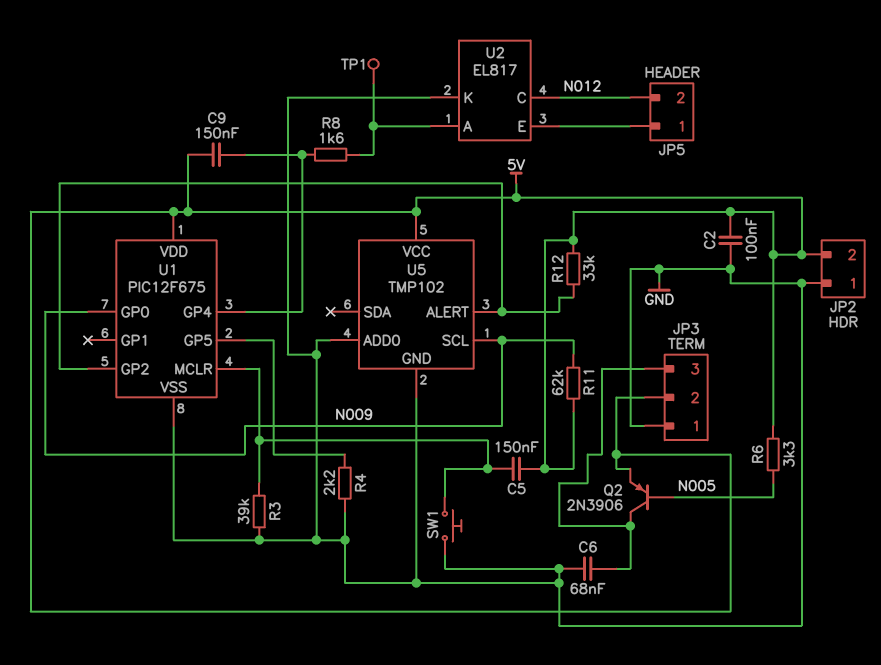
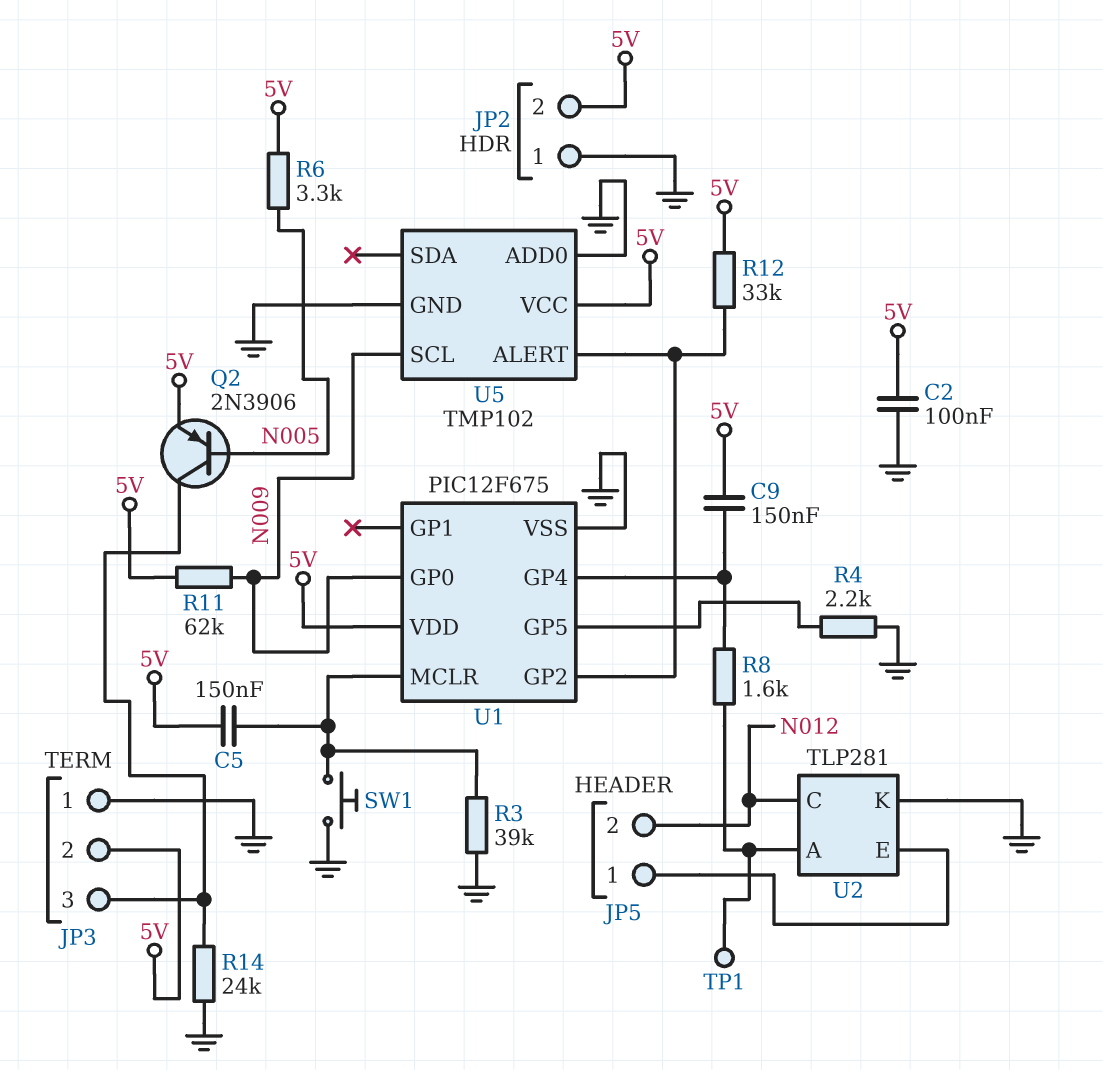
C6: 68nF (GND, JP3/3) -> none
R14: none -> 24k (GND, JP3/3)
U2: EL817 -> TLP281

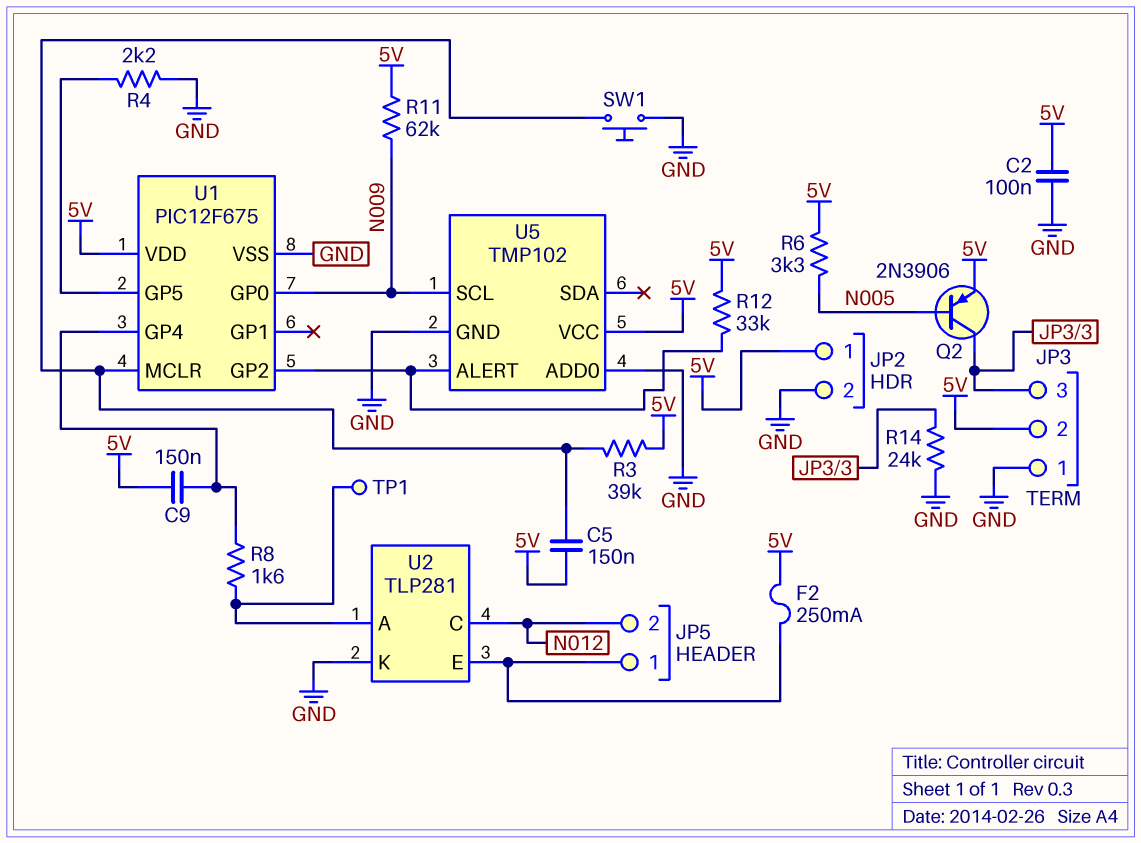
F2: none -> 250mA (5V, JP5/1)
JP2 pin 1: GND -> 5V
JP2 pin 2: 5V -> GND
R3: 39k (GND, U1/MCLR) -> 39k (5V, U1/MCLR)

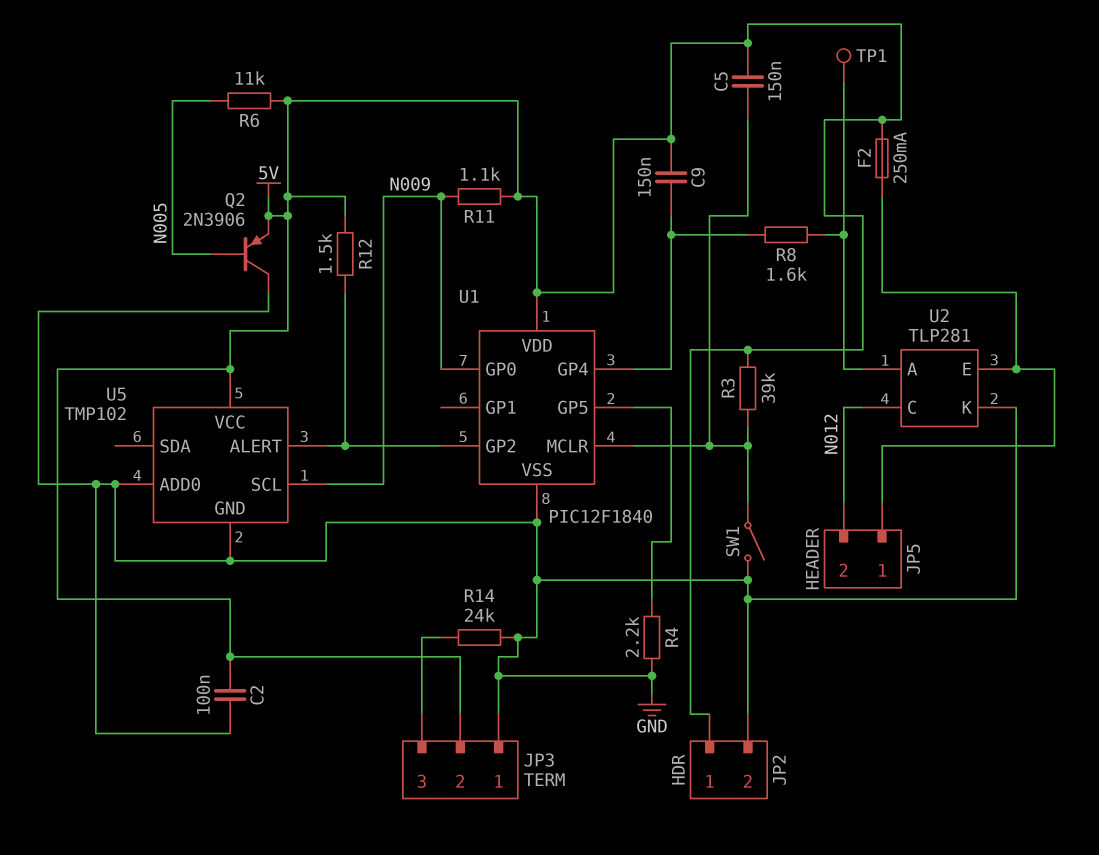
Q2: PNP 2N3906 (B N005, C JP3/3, E 5V) -> PNP 2N3906 (B N005, C GND, E 5V)
R6: 3.3k (5V, N005) -> 11k (5V, N005)
R11: 62k (5V, N009) -> 1.1k (5V, N009)
R12: 33k (5V, U1/GP2) -> 1.5k (5V, U1/GP2)
SW1: button (GND, U1/MCLR) -> switch (GND, U1/MCLR)
U1: PIC12F675 -> PIC12F1840

